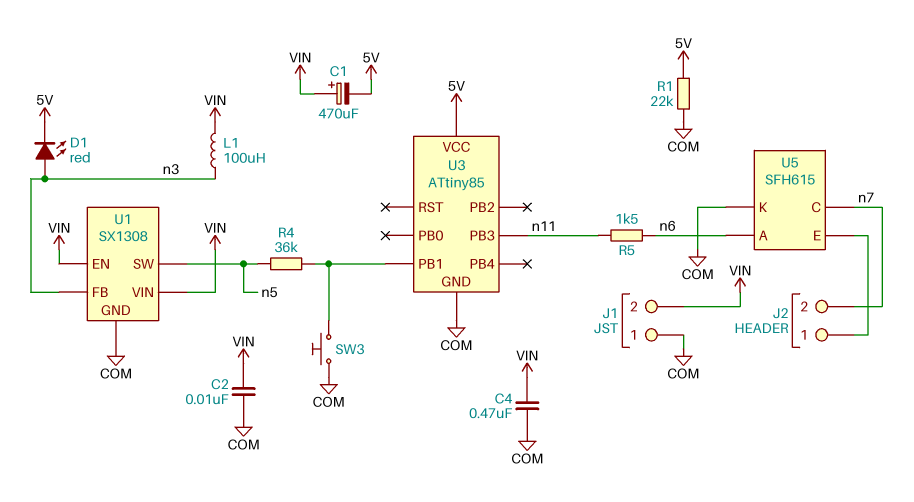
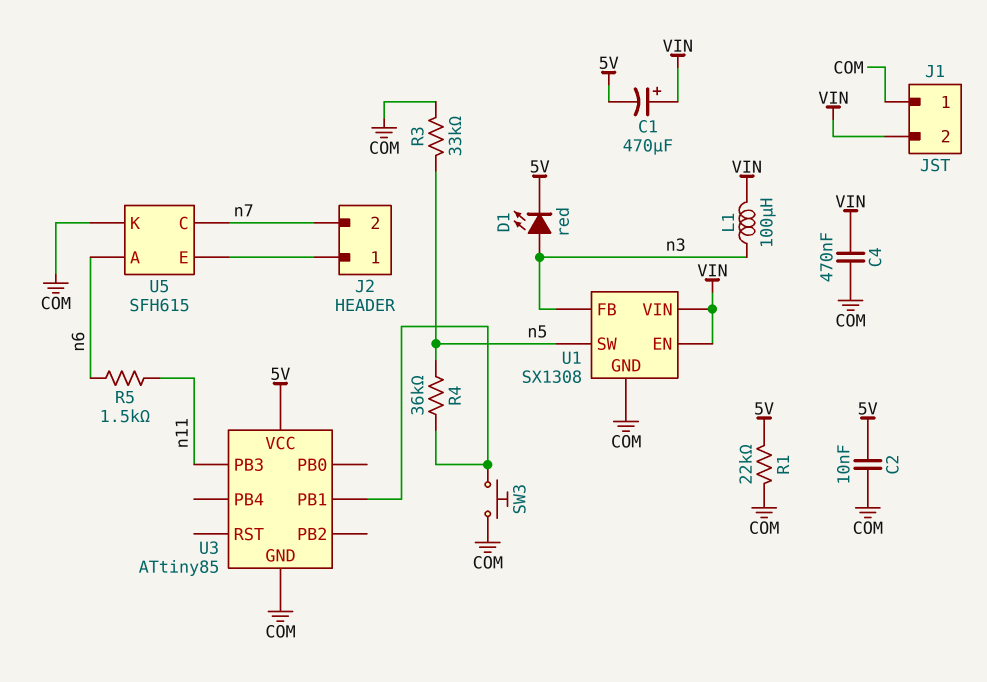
C2: 10nF (COM, VIN) -> 10nF (5V, COM)
R3: none -> 33k (COM, n5)

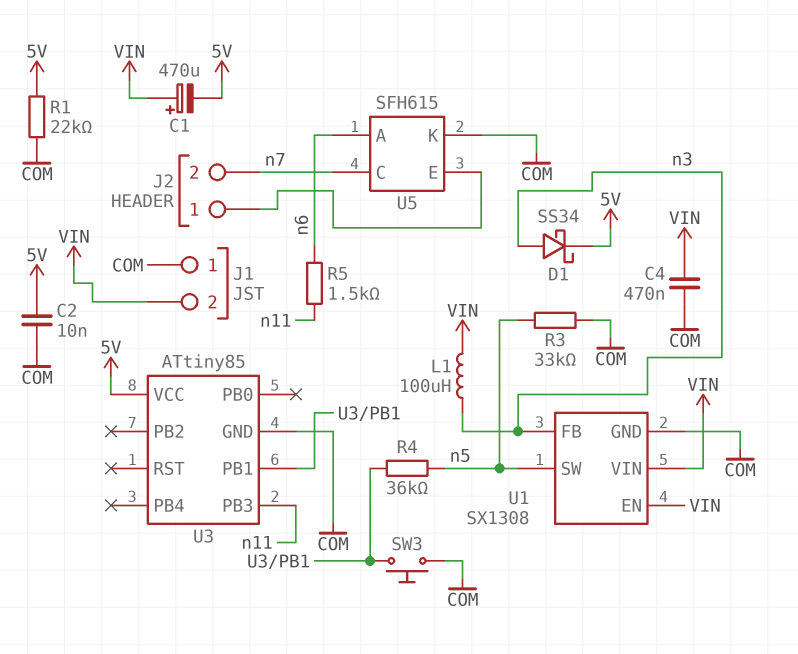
D1: LED red (A n3, K 5V) -> schottky SS34 (A n3, K 5V)

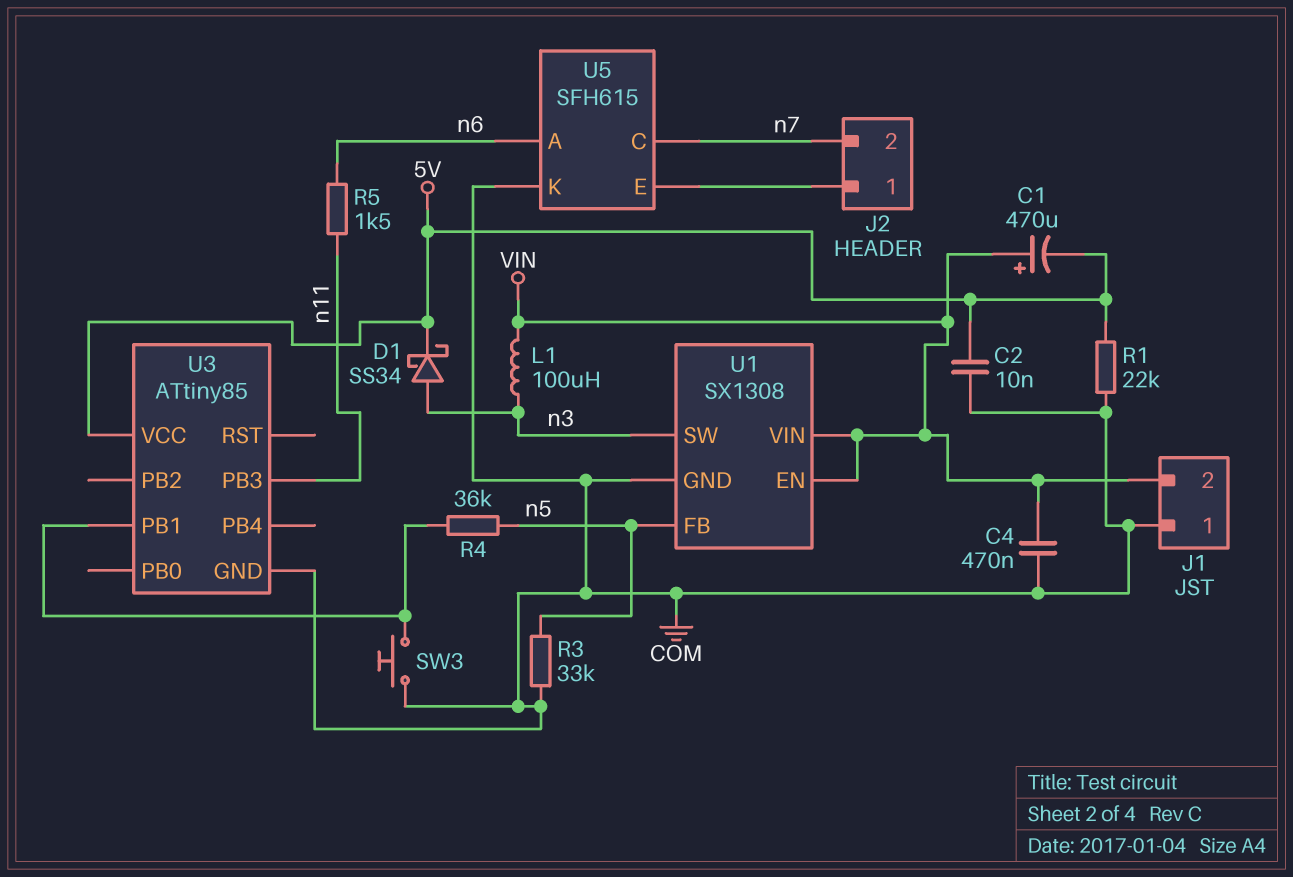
U1 pin FB: n3 -> n5
U1 pin SW: n5 -> n3

